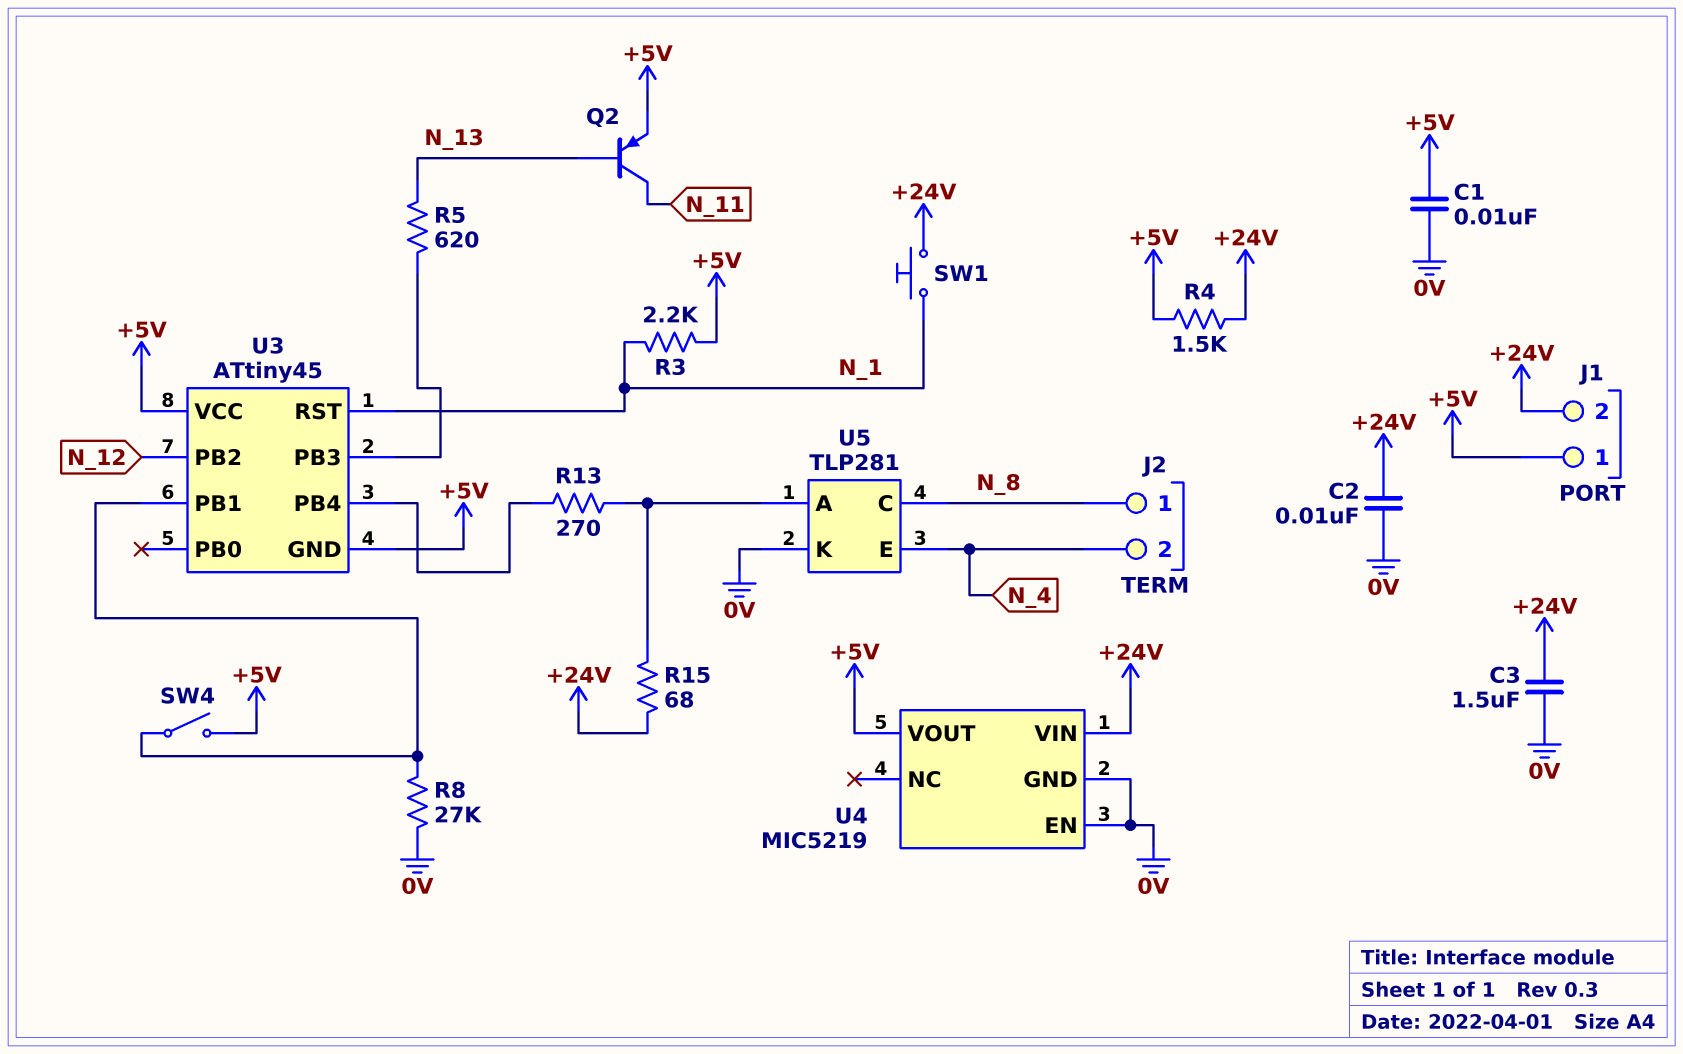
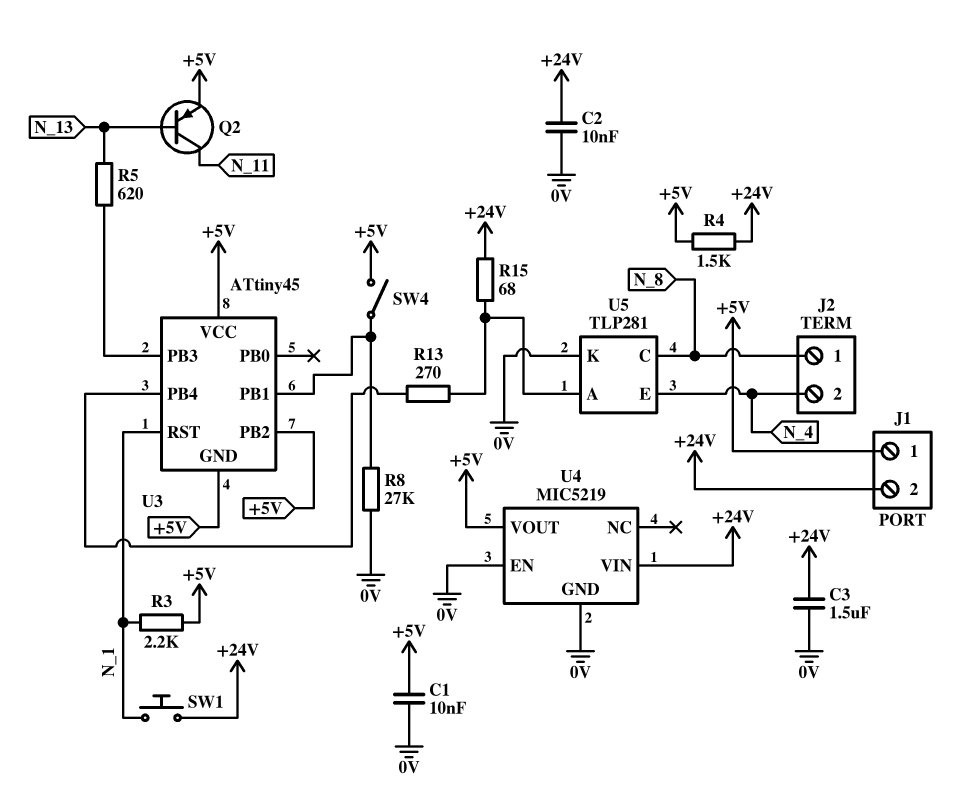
U3 pin PB2: N_12 -> +5V

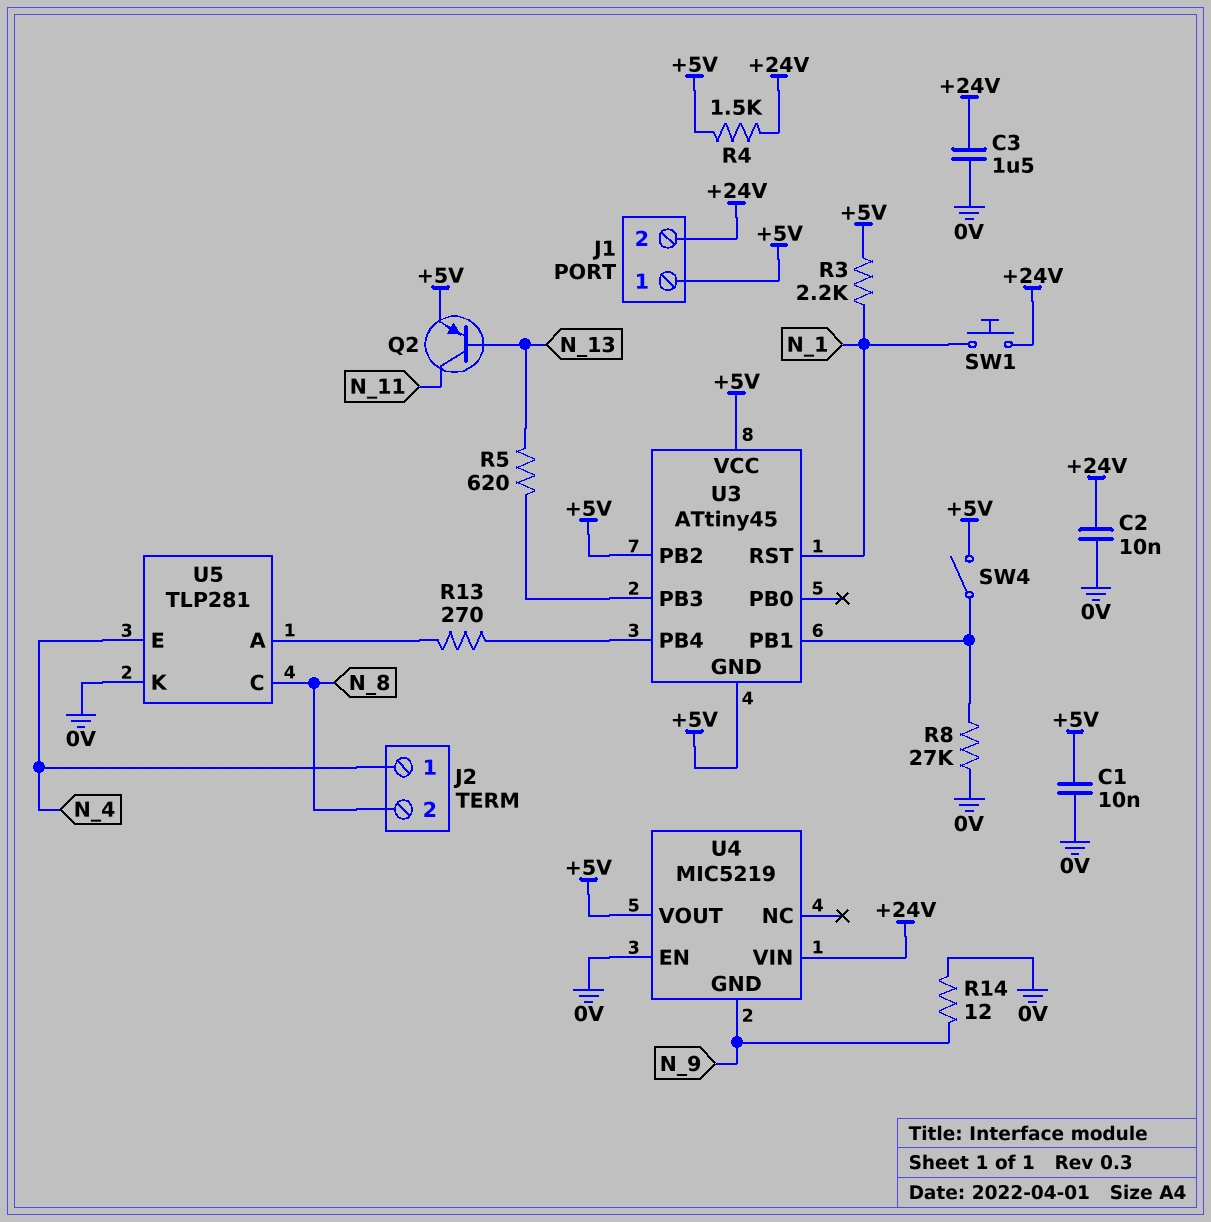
J2 pin 1: N_8 -> N_4
J2 pin 2: N_4 -> N_8
R14: none -> 12 (0V, N_9)
R15: 68 (+24V, U5/A) -> none
U4 pin GND: 0V -> N_9

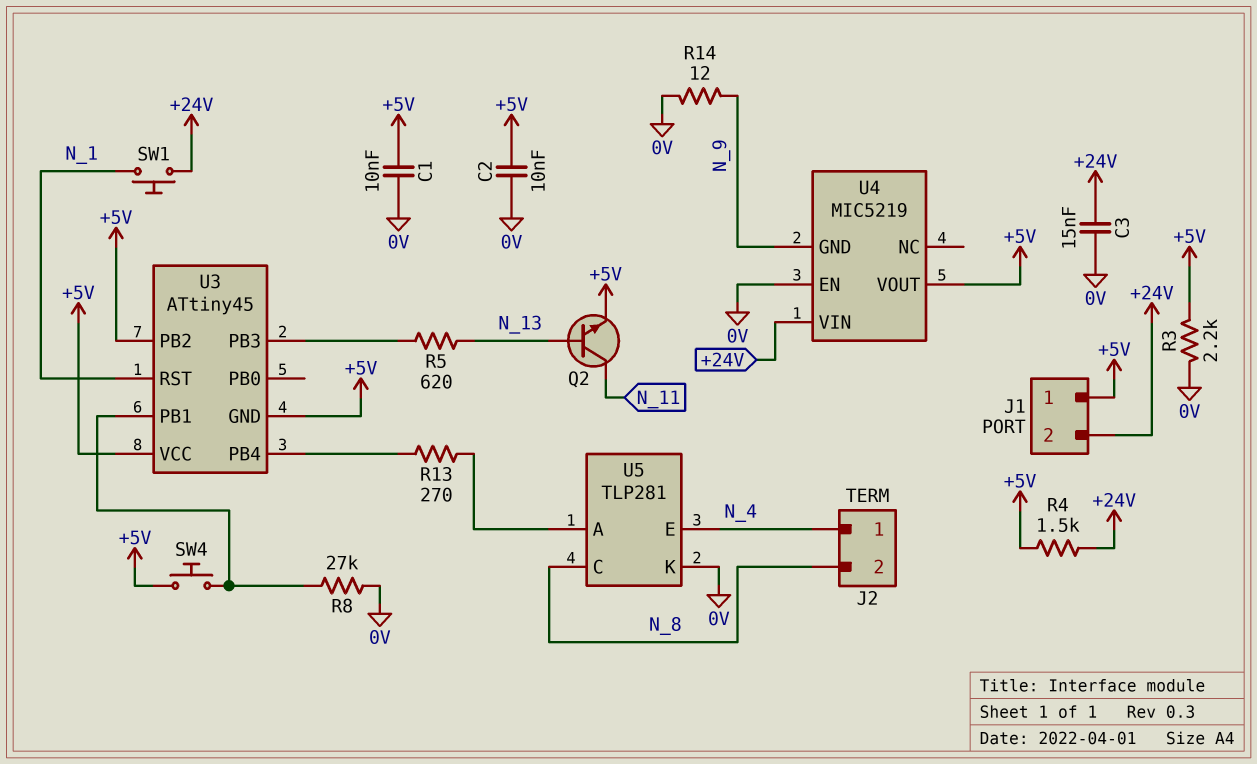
C2: 10nF (+24V, 0V) -> 10nF (+5V, 0V)
C3: 1.5uF (+24V, 0V) -> 15nF (+24V, 0V)
Q2: PNP (B N_13, C N_11, E +5V) -> NPN (B N_13, C N_11, E +5V)
R3: 2.2k (+5V, N_1) -> 2.2k (+5V, 0V)
SW4: switch (+5V, U3/PB1) -> button (+5V, U3/PB1)

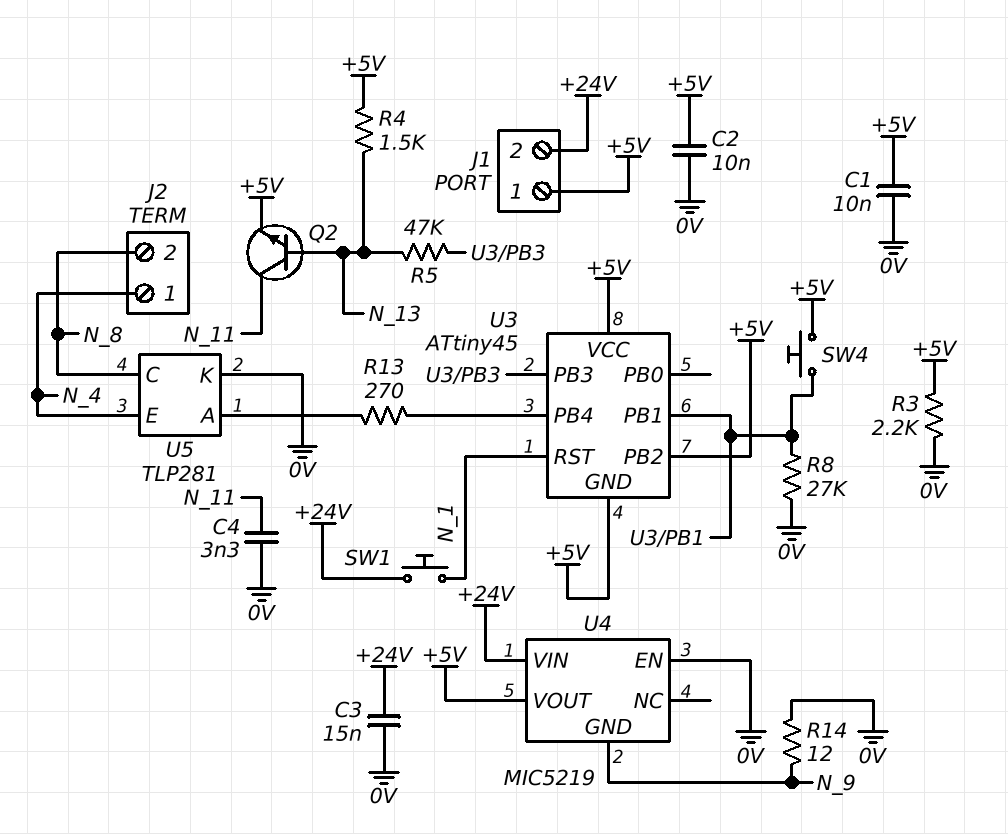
C4: none -> 3.3nF (0V, N_11)
R4: 1.5k (+5V, +24V) -> 1.5k (+5V, N_13)
R5: 620 (N_13, U3/PB3) -> 47k (N_13, U3/PB3)

